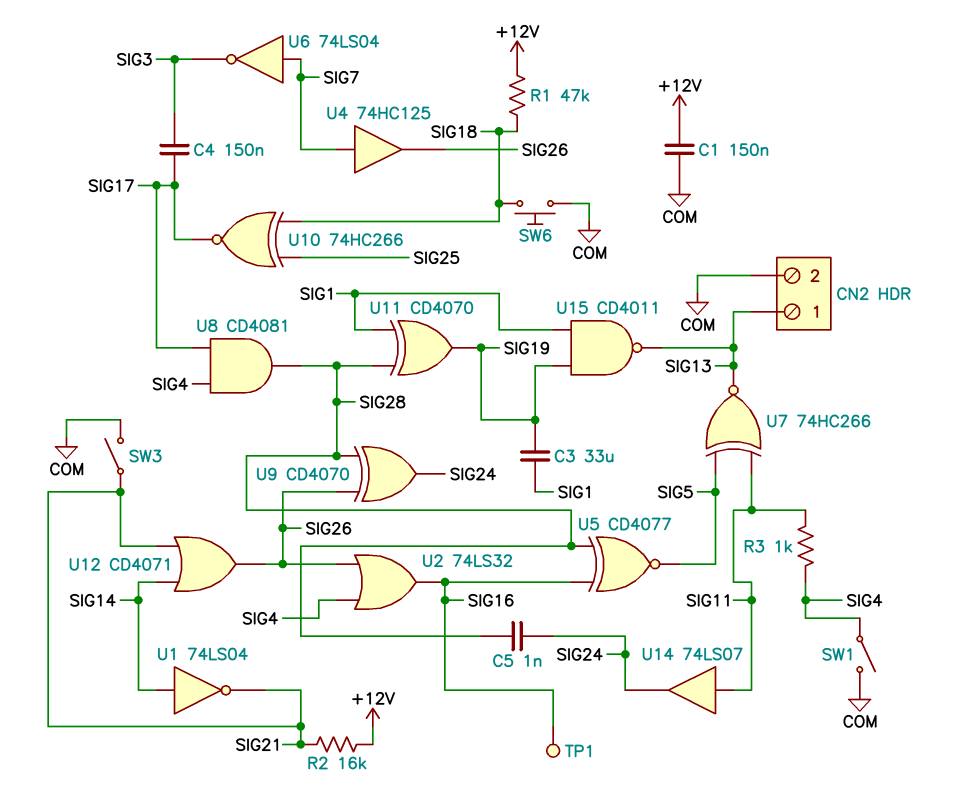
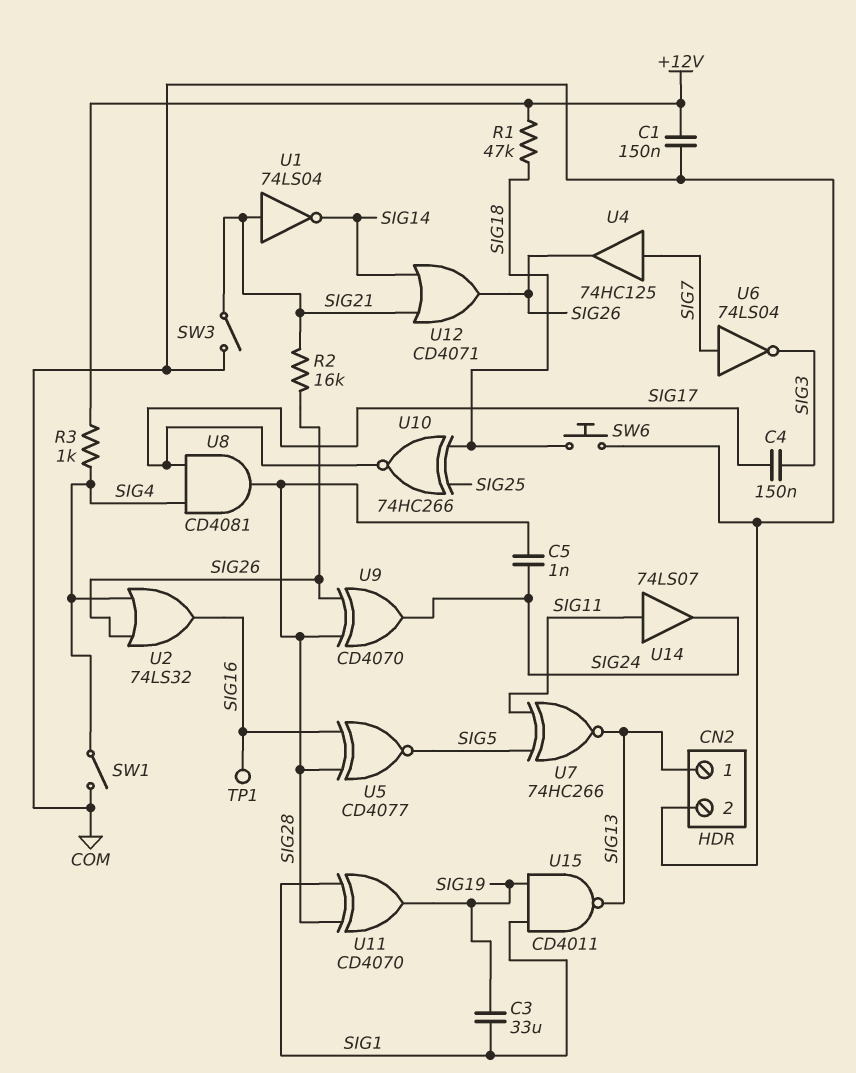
R2: 16k (+12V, SIG21) -> 16k (SIG21, SIG26)
R3: 1k (SIG4, SIG11) -> 1k (+12V, SIG4)
U1: NOT 74LS04 (in SIG14, out SIG21) -> NOT 74LS04 (in SIG21, out SIG14)

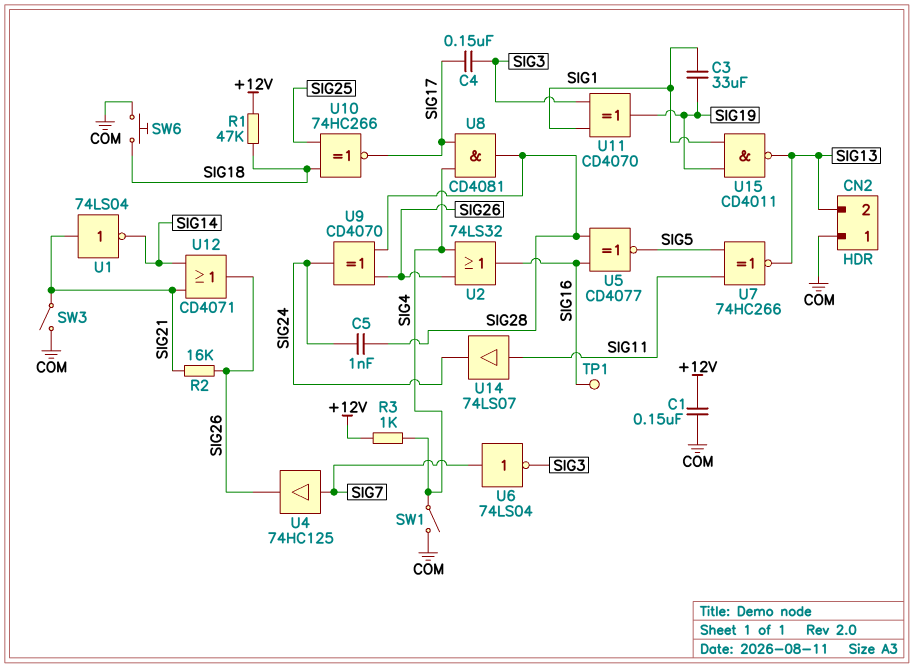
CN2 pin 1: SIG13 -> COM
CN2 pin 2: COM -> SIG13
U11: XOR CD4070 (in SIG1, in SIG28, out SIG19) -> XOR CD4070 (in SIG1, in SIG3, out SIG19)

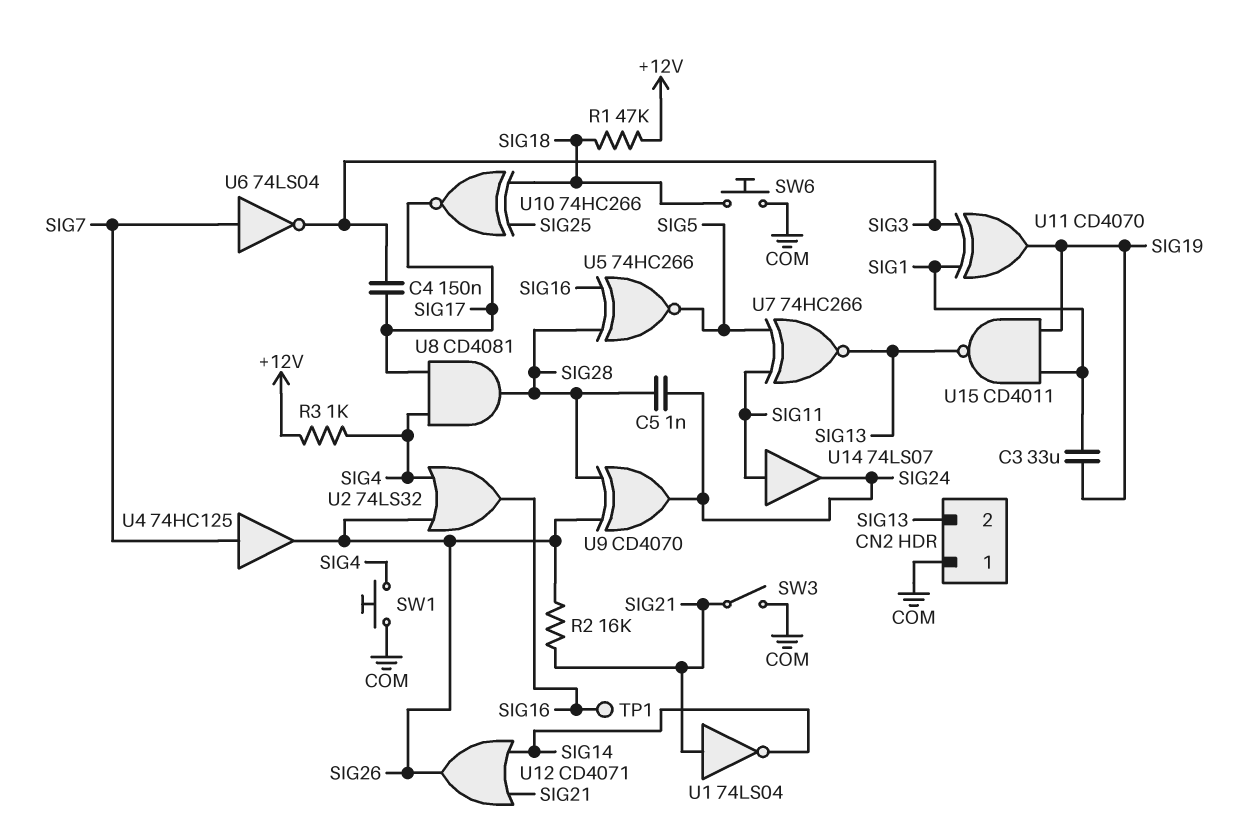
C1: 150nF (+12V, COM) -> none
SW1: switch (COM, SIG4) -> button (COM, SIG4)
U5: XNOR CD4077 (in SIG16, in SIG28, out SIG5) -> XNOR 74HC266 (in SIG16, in SIG28, out SIG5)

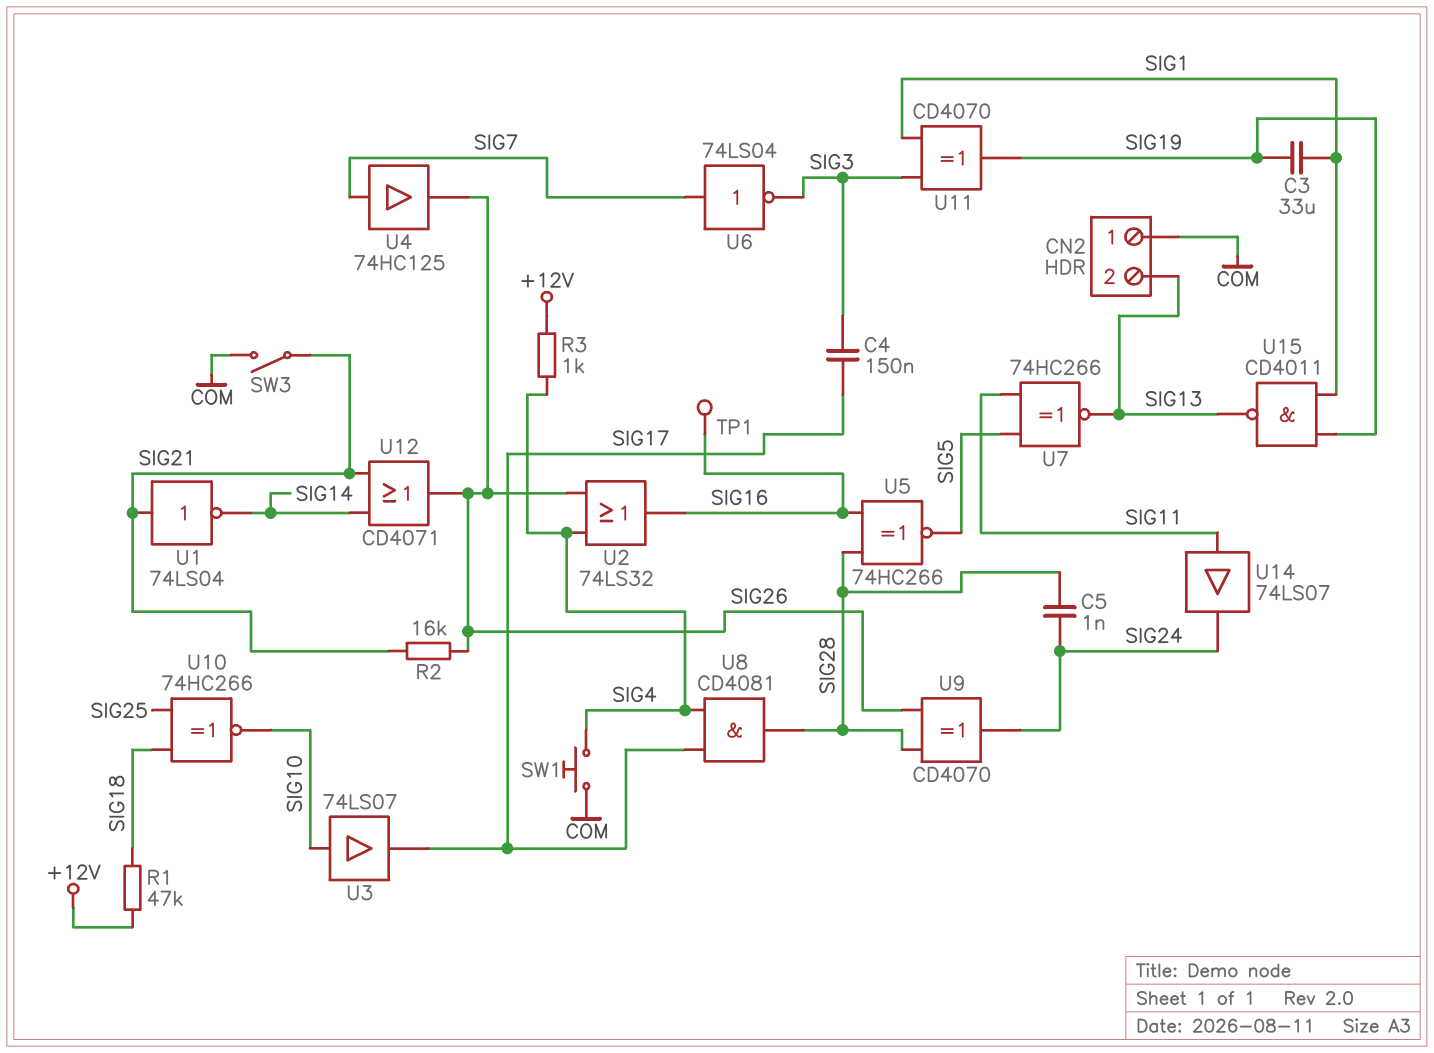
SW6: button (COM, SIG18) -> none
U3: none -> buffer 74LS07 (in SIG10, out SIG17)
U10: XNOR 74HC266 (in SIG18, in SIG25, out SIG17) -> XNOR 74HC266 (in SIG18, in SIG25, out SIG10)

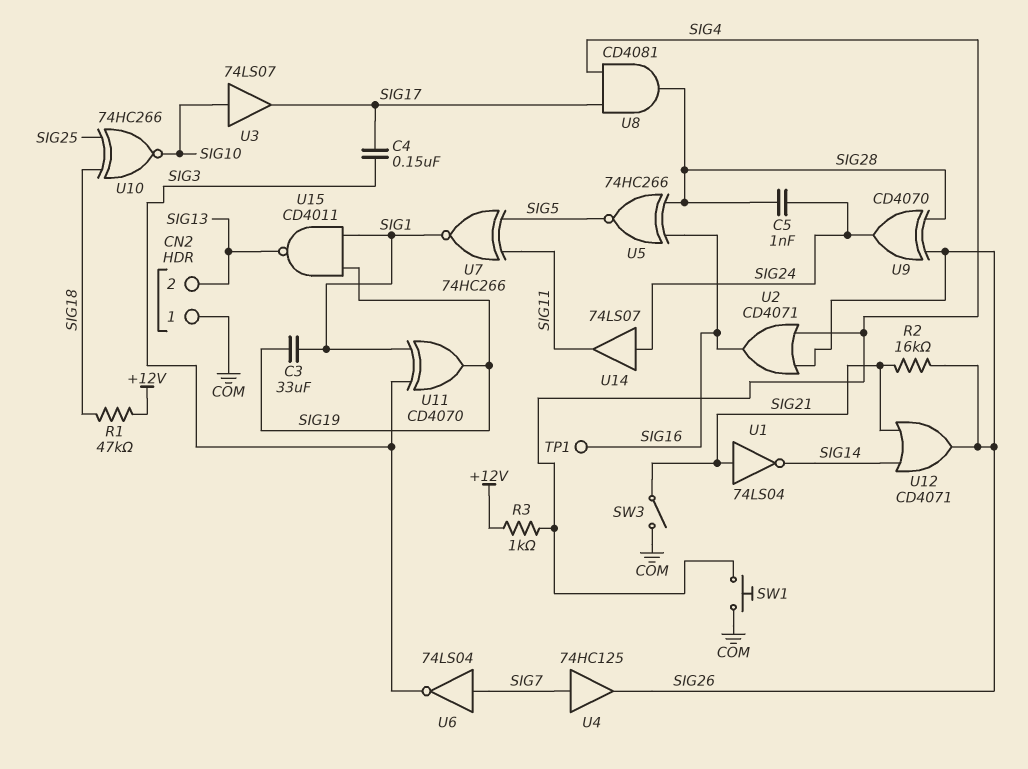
U2: OR 74LS32 (in SIG4, in SIG26, out SIG16) -> OR CD4071 (in SIG4, in SIG26, out SIG16)
U7: XNOR 74HC266 (in SIG5, in SIG11, out SIG13) -> XNOR 74HC266 (in SIG5, in SIG11, out SIG1)
U14: buffer 74LS07 (in SIG11, out SIG24) -> buffer 74LS07 (in SIG24, out SIG11)

